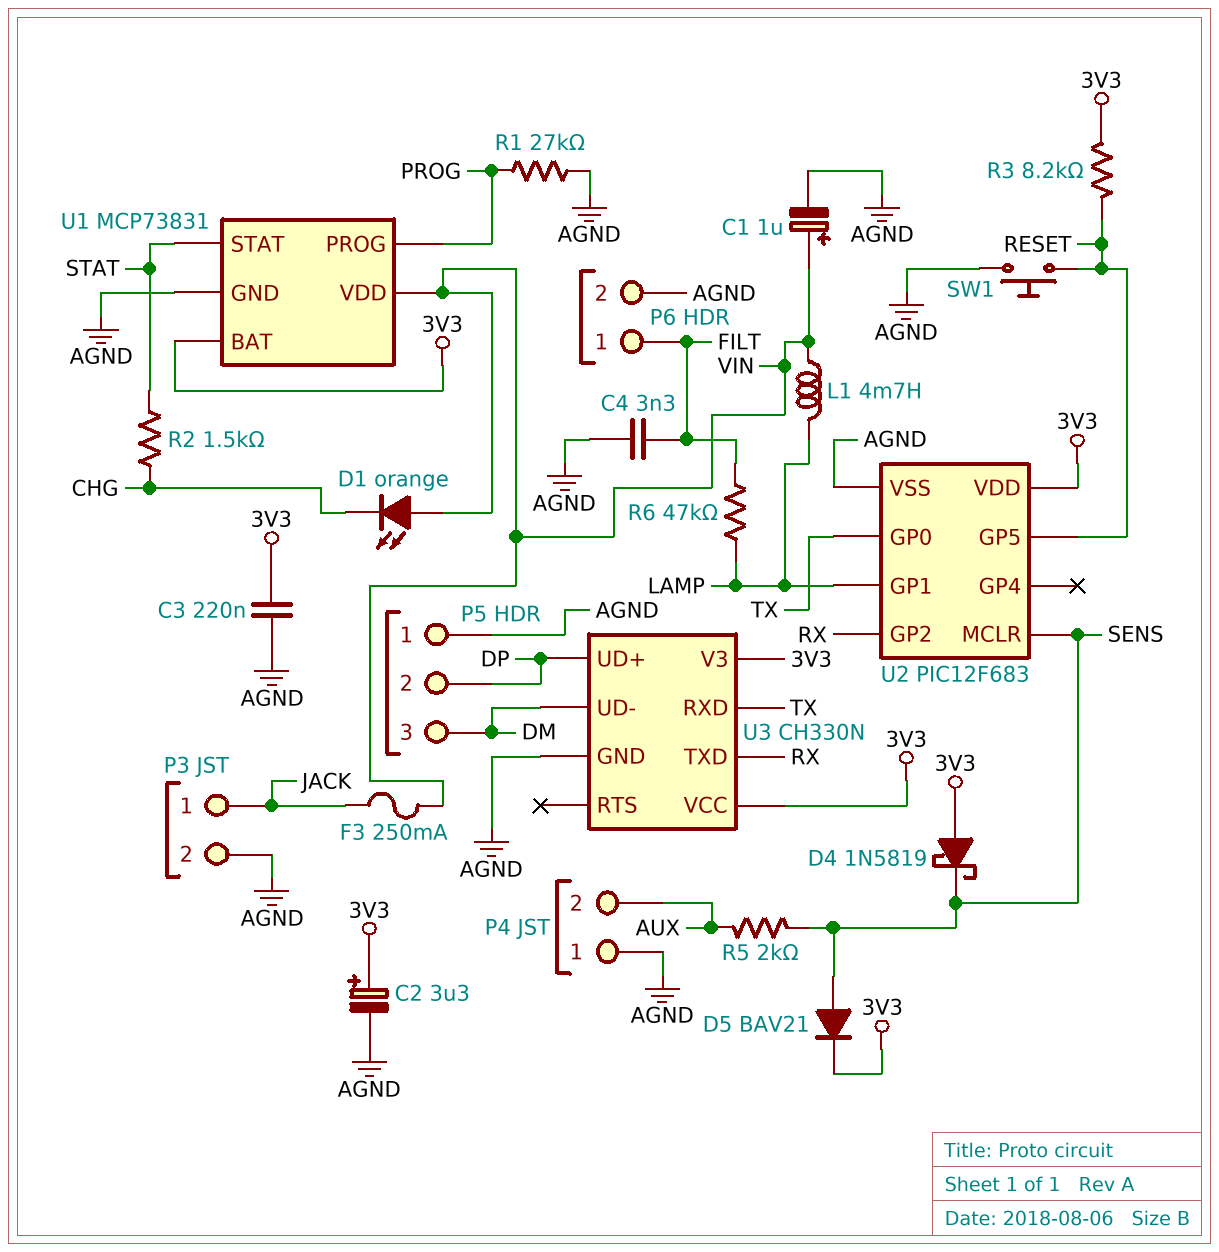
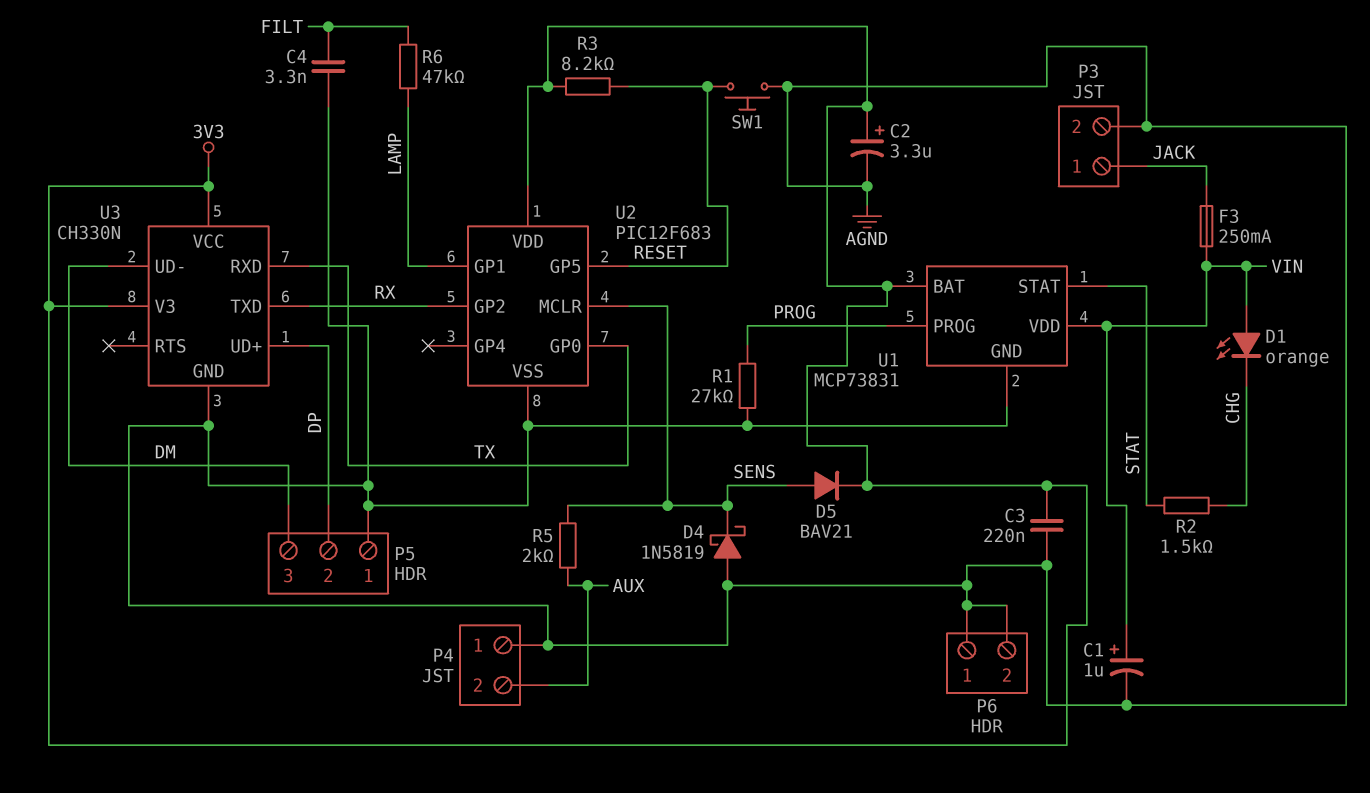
D4: schottky 1N5819 (A 3V3, K SENS) -> schottky 1N5819 (A AGND, K SENS)
L1: 4.7mH (LAMP, VIN) -> none
P6 pin 1: FILT -> AGND

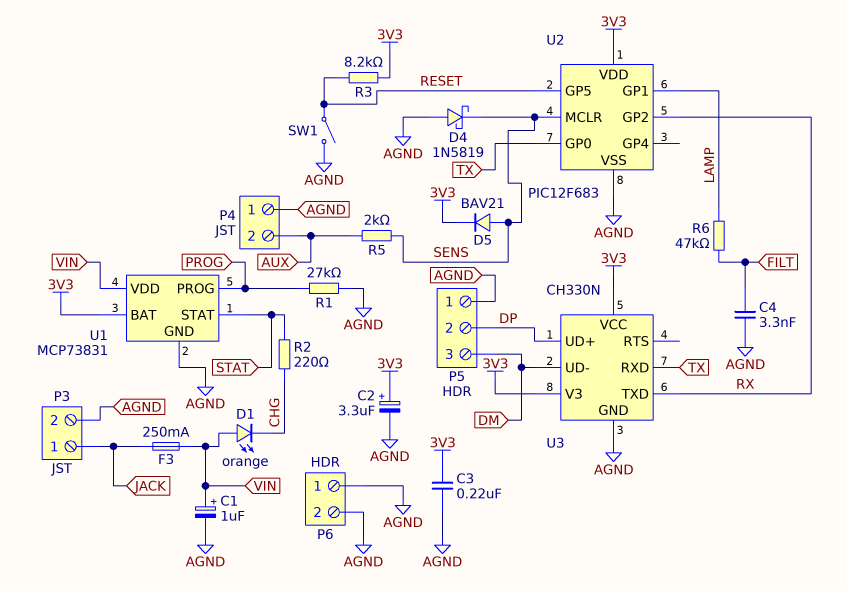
R2: 1.5k (CHG, STAT) -> 220 (CHG, STAT)
SW1: button (AGND, RESET) -> switch (AGND, RESET)

